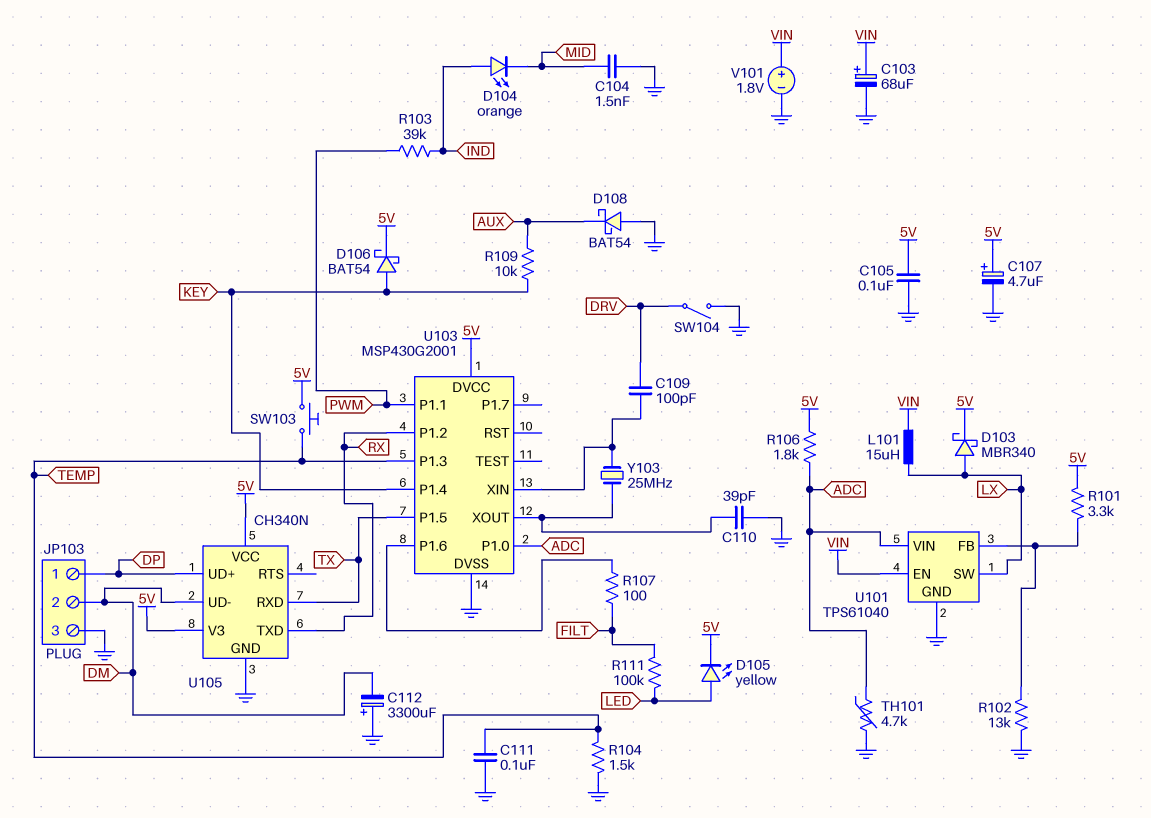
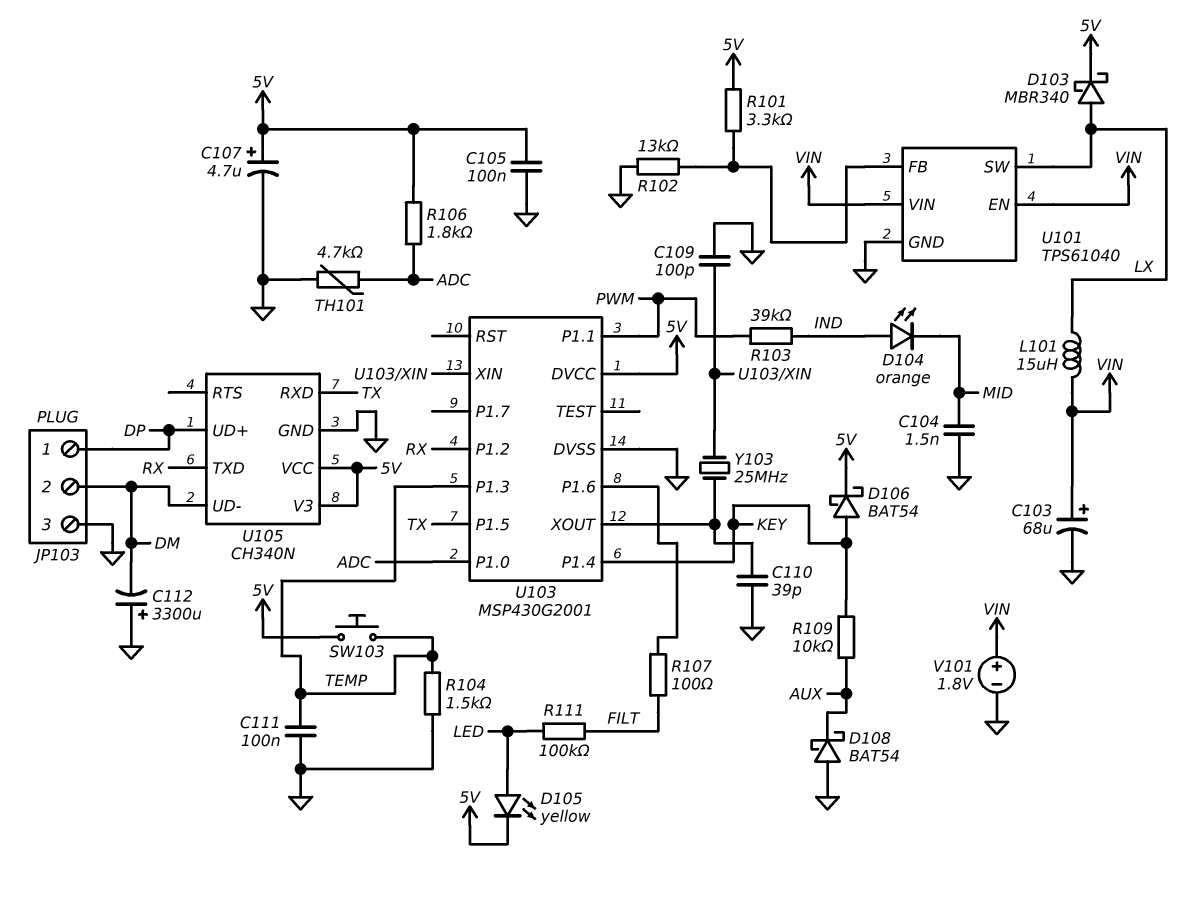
C109: 100pF (DRV, U103/XIN) -> 100pF (GND, U103/XIN)
SW104: switch (DRV, GND) -> none
U101 pin VIN: ADC -> VIN

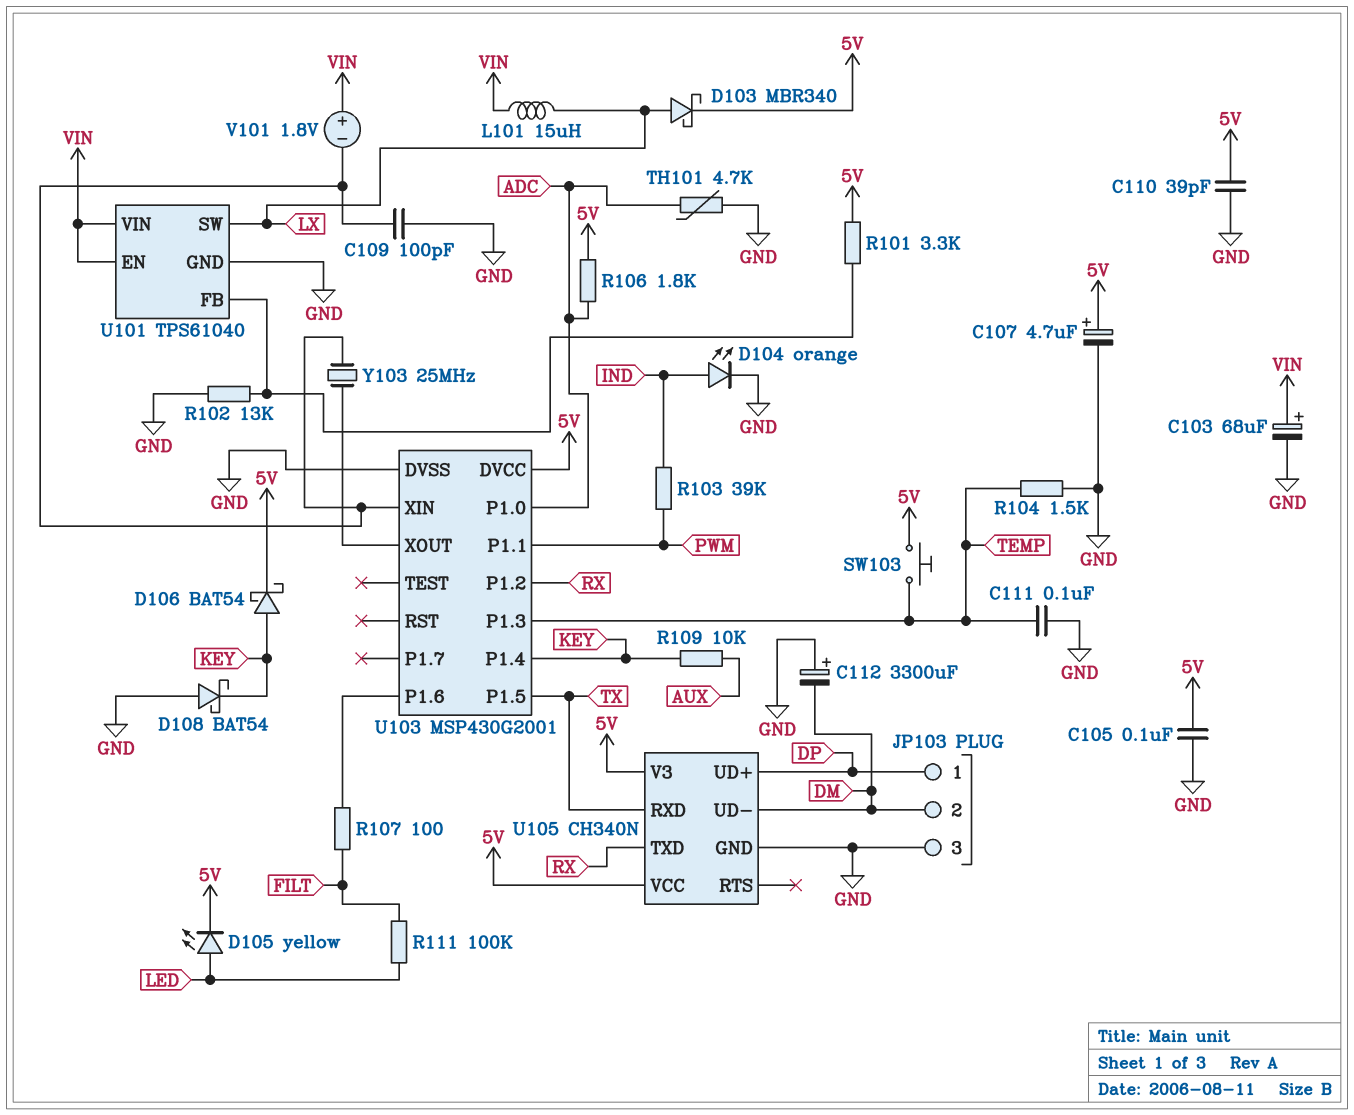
C104: 1.5nF (GND, MID) -> none
C110: 39pF (GND, U103/XOUT) -> 39pF (5V, GND)
D104: LED orange (A IND, K MID) -> LED orange (A IND, K GND)
D108: schottky BAT54 (A GND, K AUX) -> schottky BAT54 (A GND, K KEY)
V101: 1.8V (plus VIN, minus GND) -> 1.8V (plus VIN, minus U103/XIN)

